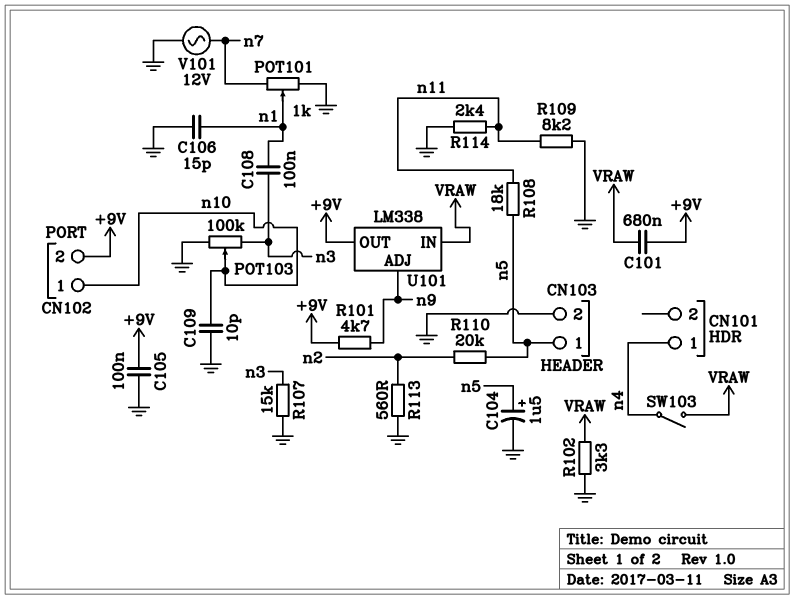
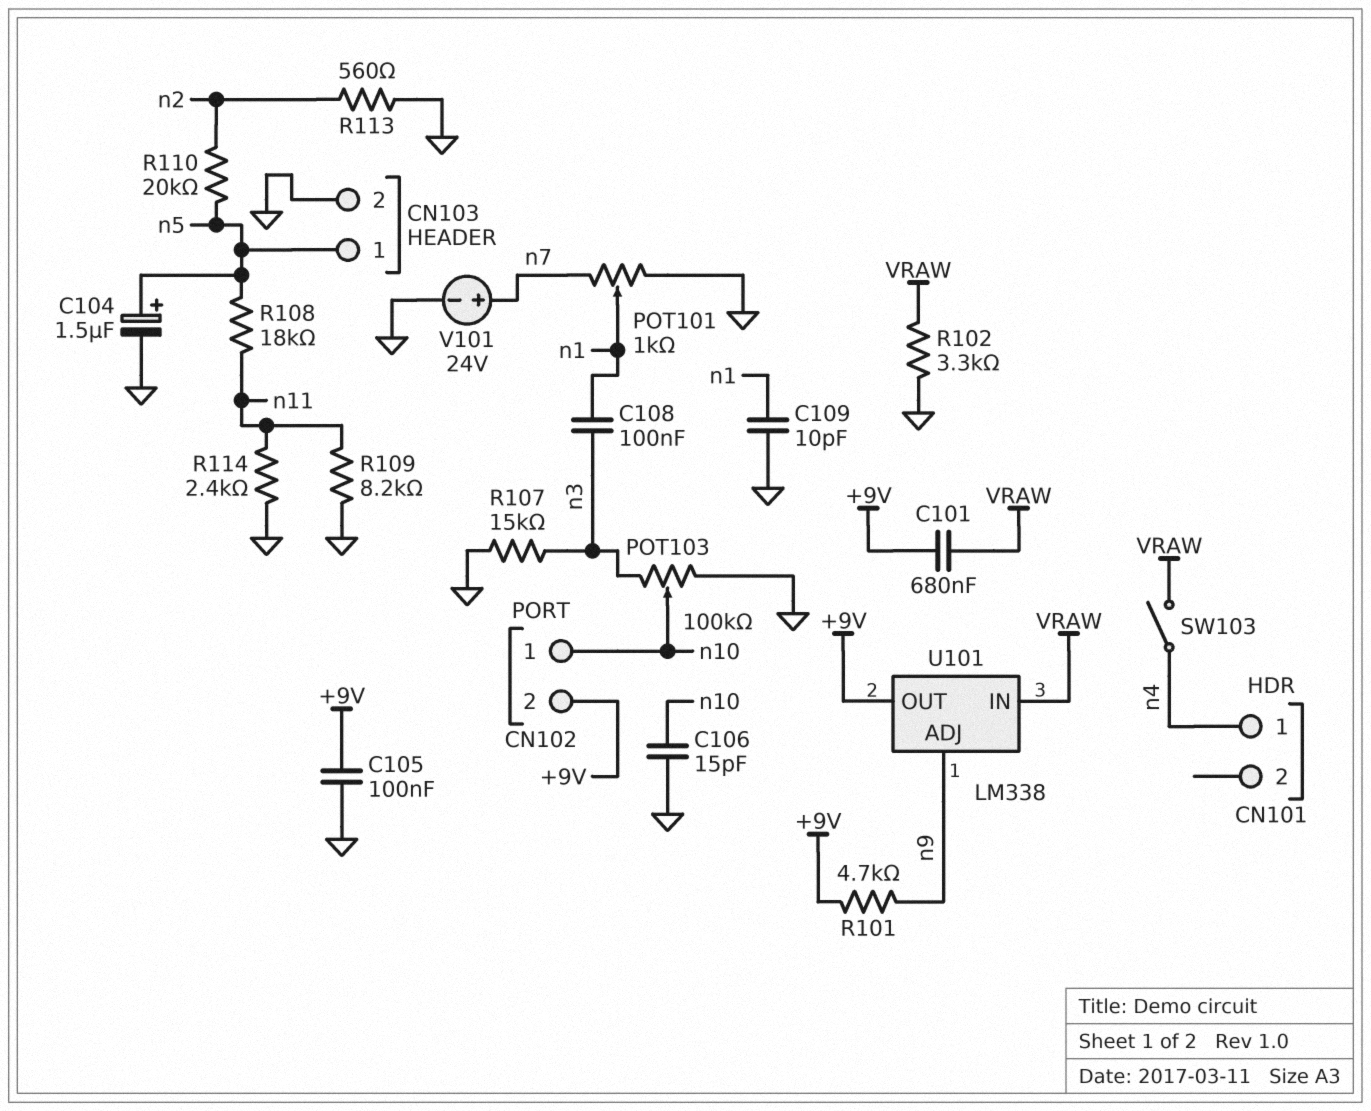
C106: 15pF (GND, n1) -> 15pF (GND, n10)
C109: 10pF (GND, n10) -> 10pF (GND, n1)
V101: AC 12V (GND, n7) -> 24V (plus n7, minus GND)

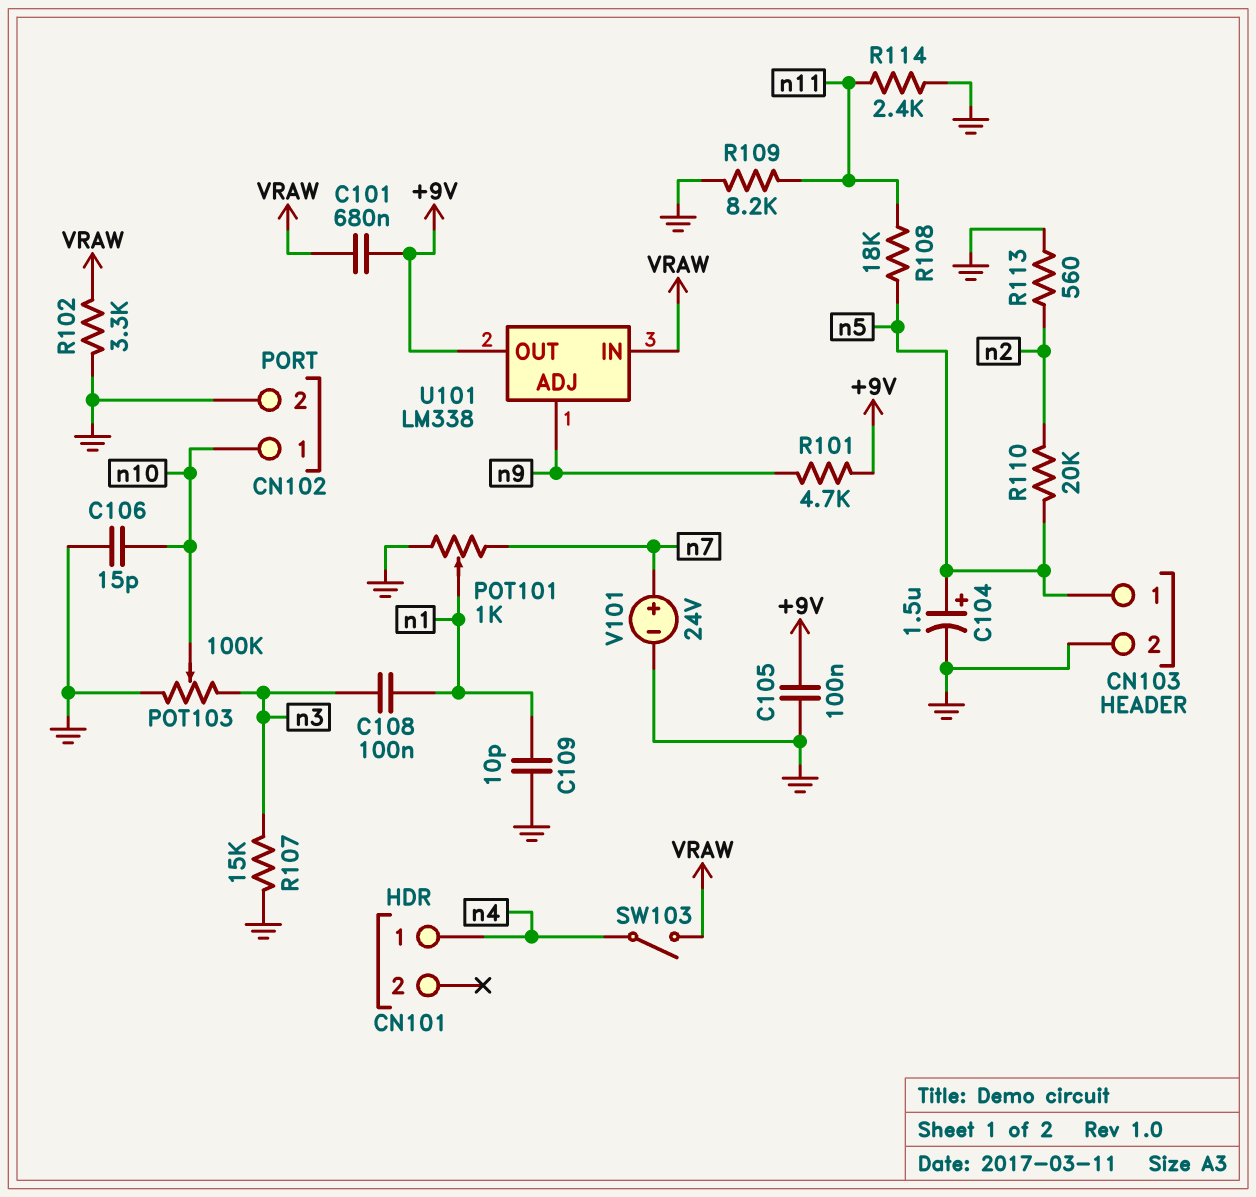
CN102 pin 2: +9V -> GND

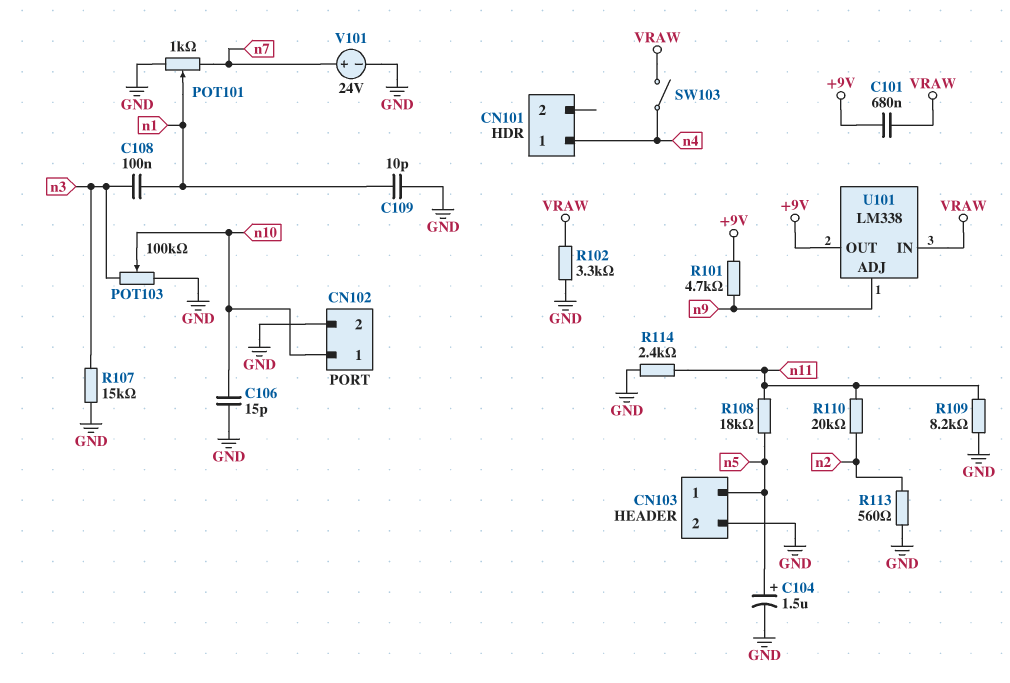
C105: 100nF (+9V, GND) -> none
R110: 20k (n2, n5) -> 20k (n2, n11)

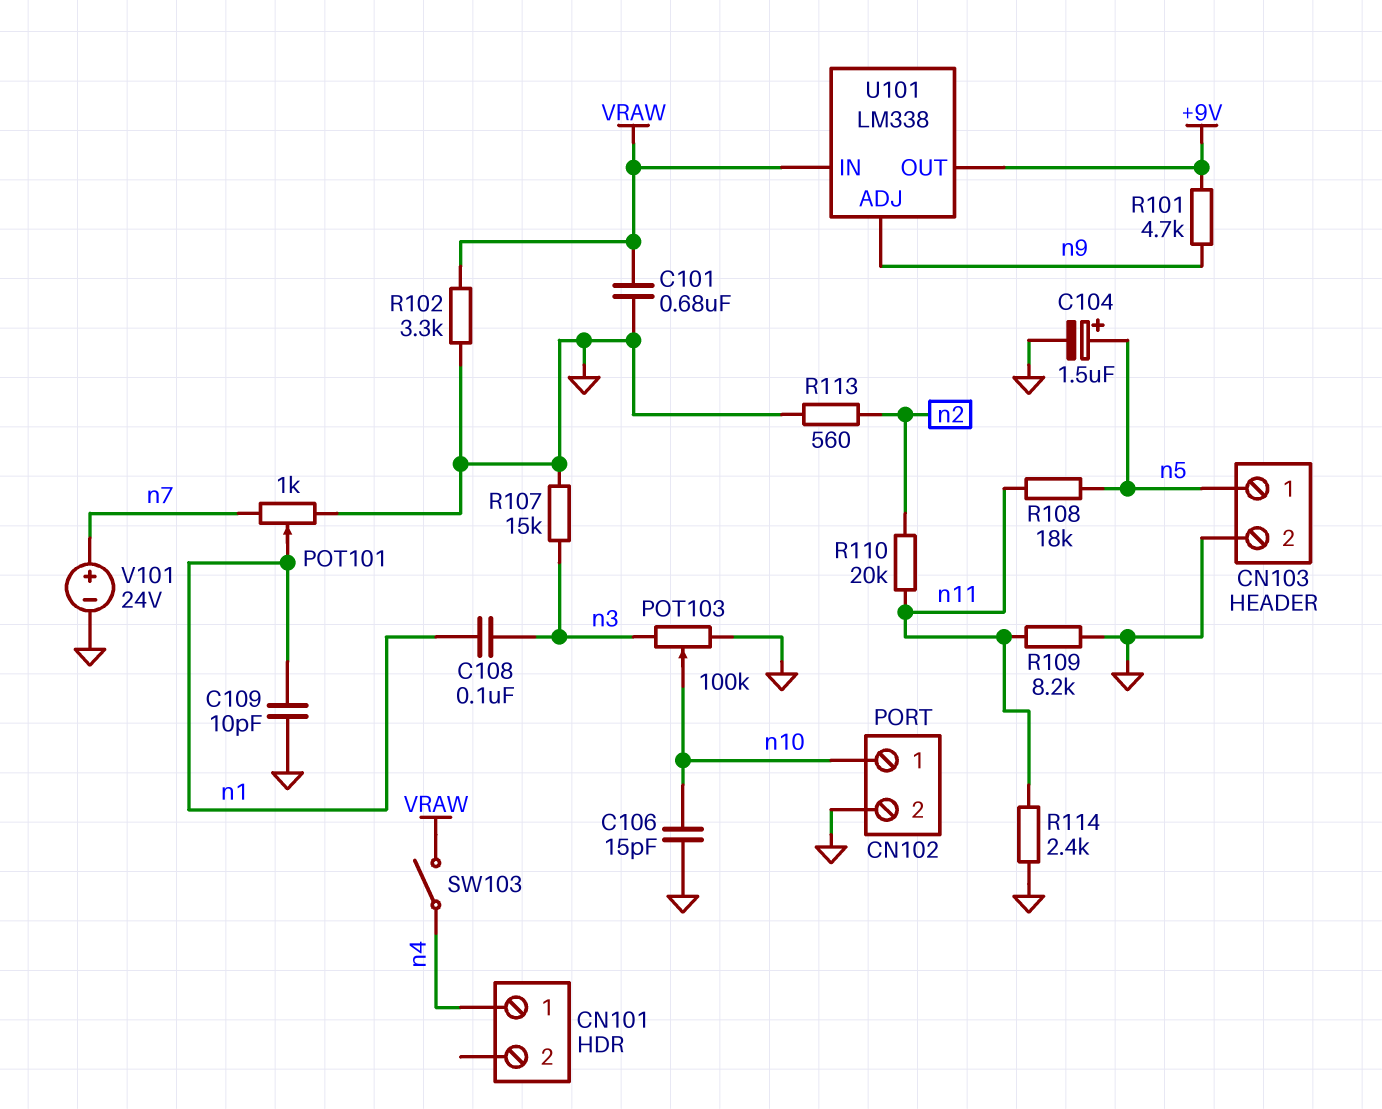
C101: 680nF (+9V, VRAW) -> 680nF (GND, VRAW)

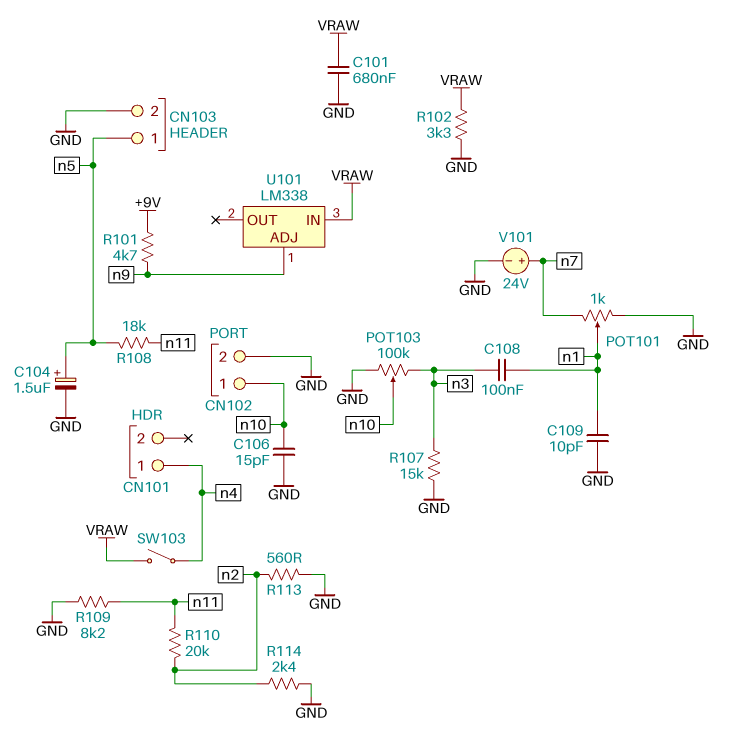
R114: 2.4k (GND, n11) -> 2.4k (GND, n2)
U101 pin OUT: +9V -> none

